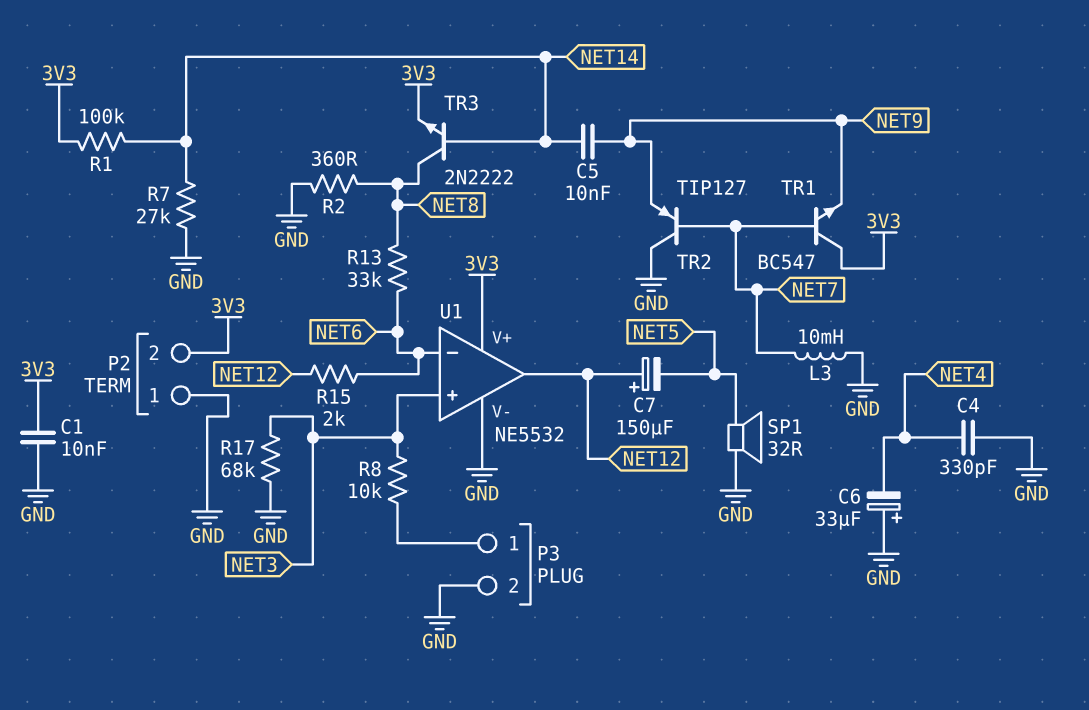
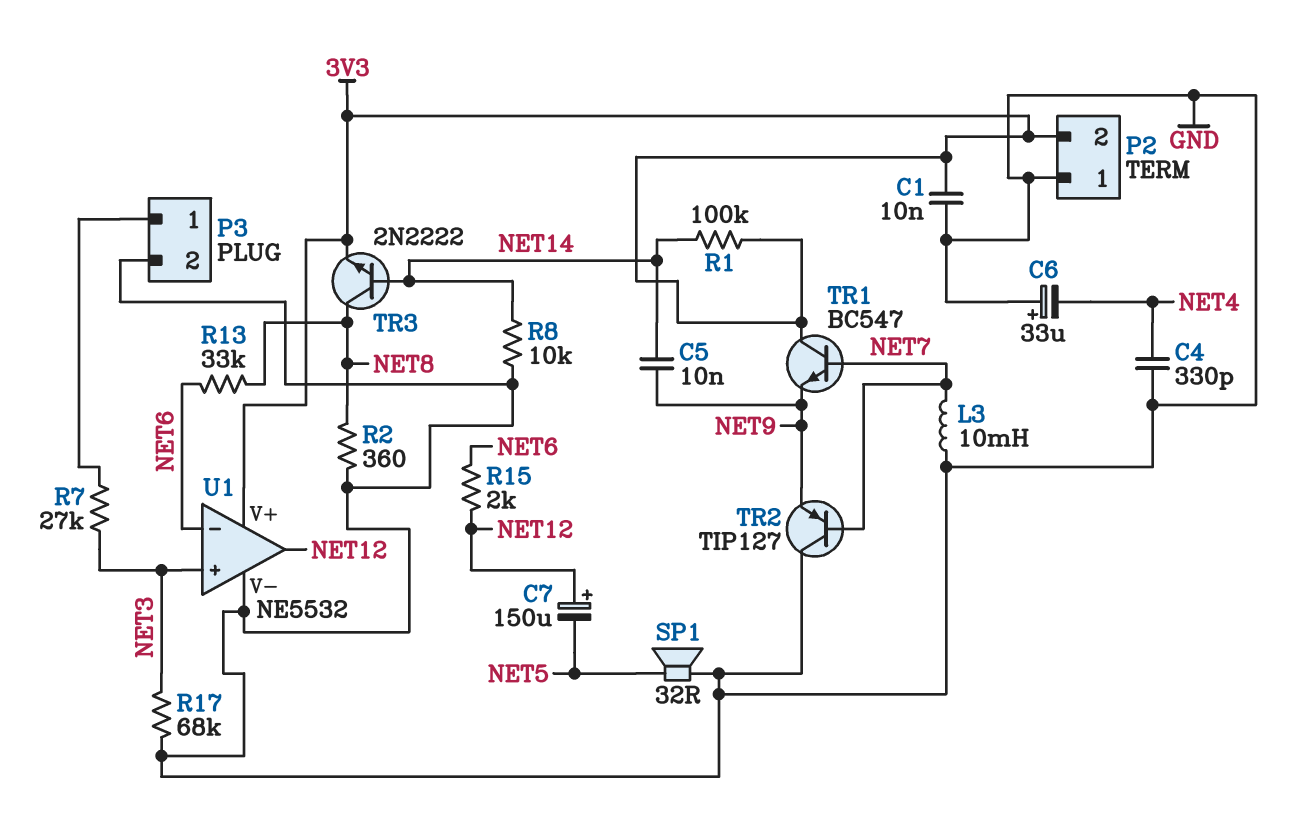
R7: 27k (GND, NET14) -> 27k (NET3, P3/1)
R8: 10k (NET3, P3/1) -> 10k (GND, NET14)

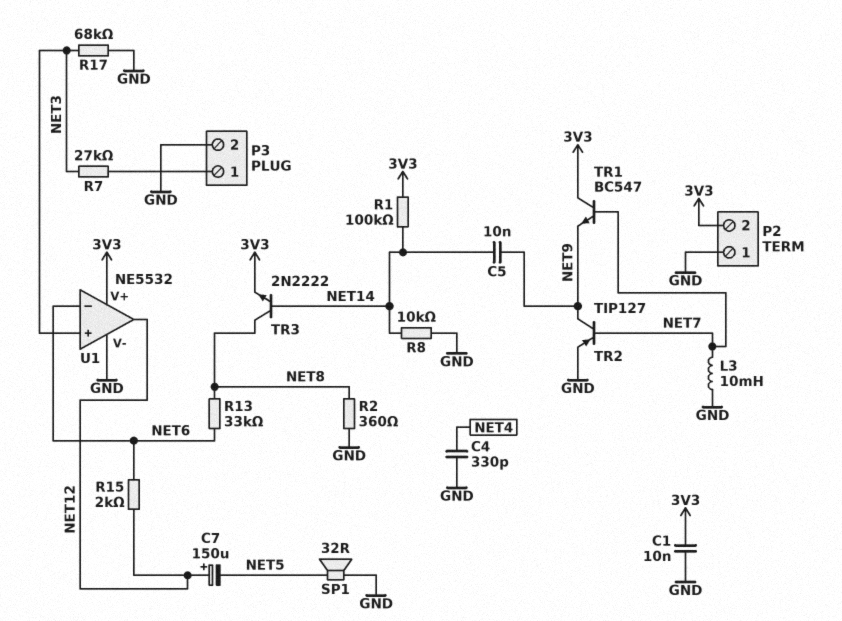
C6: 33uF (plus GND, minus NET4) -> none
TR2: PNP TIP127 (B NET7, C GND, E NET9) -> PNP TIP127 (B NET7, C NET9, E GND)

